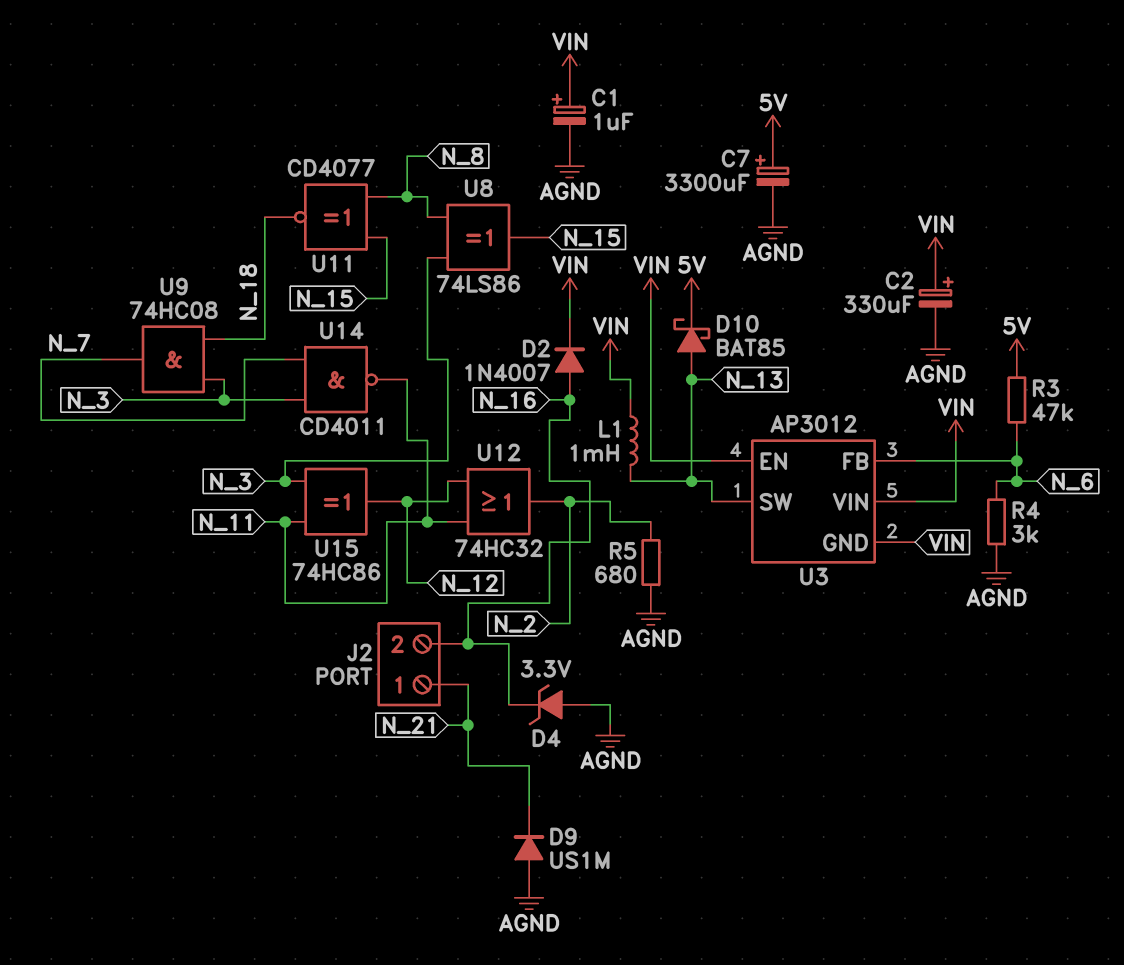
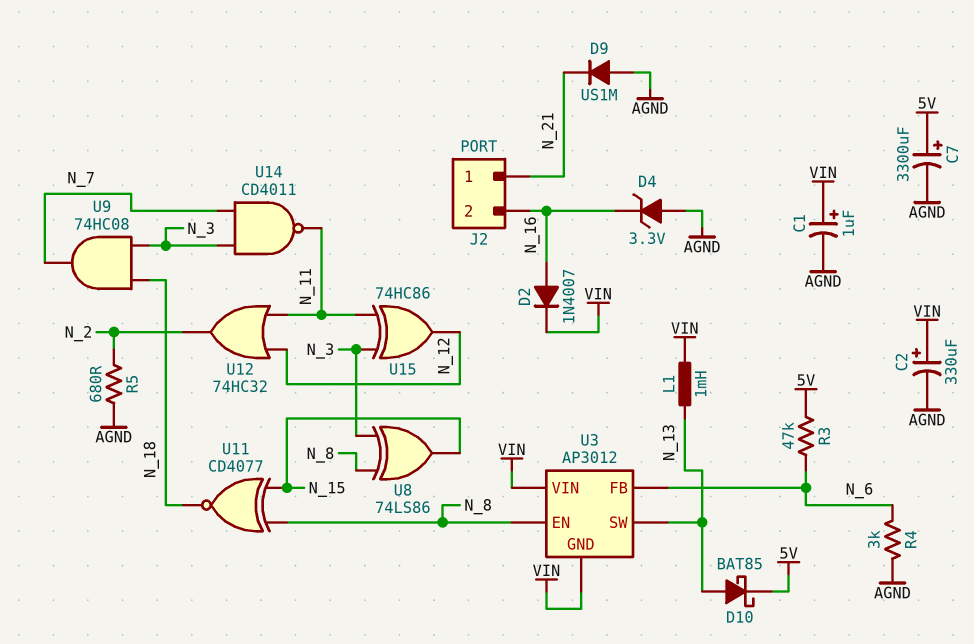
U3 pin EN: VIN -> N_8

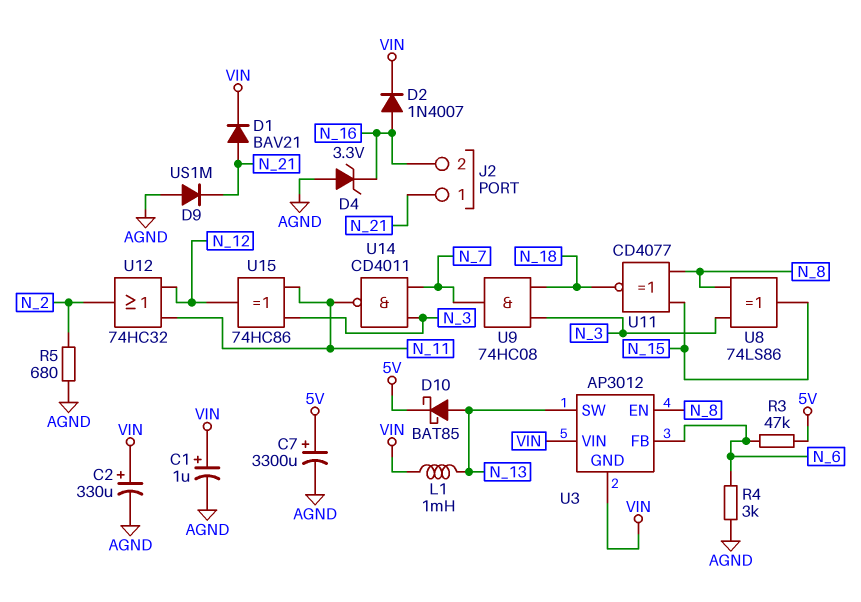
D1: none -> diode BAV21 (A N_21, K VIN)

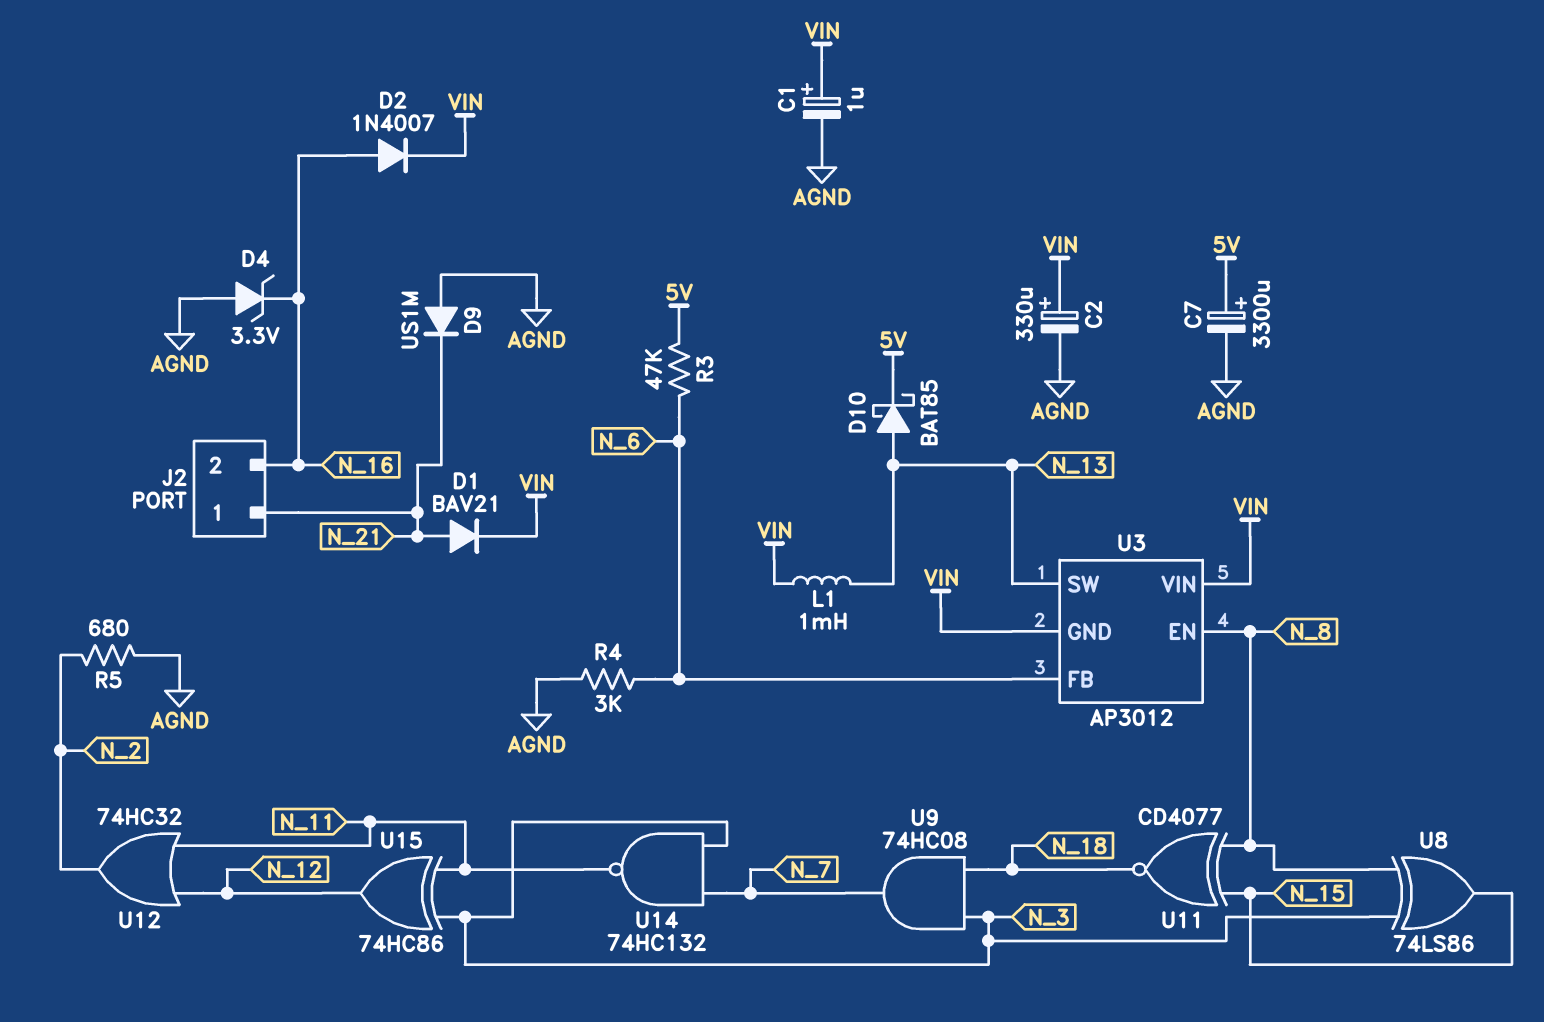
U14: NAND CD4011 (in N_3, in N_7, out N_11) -> NAND 74HC132 (in N_3, in N_7, out N_11)

